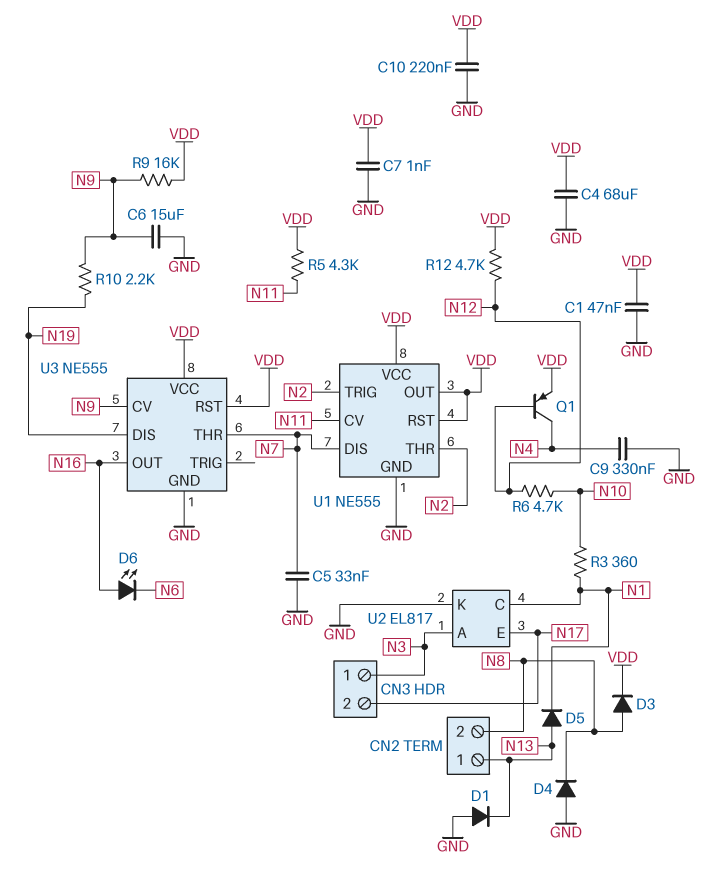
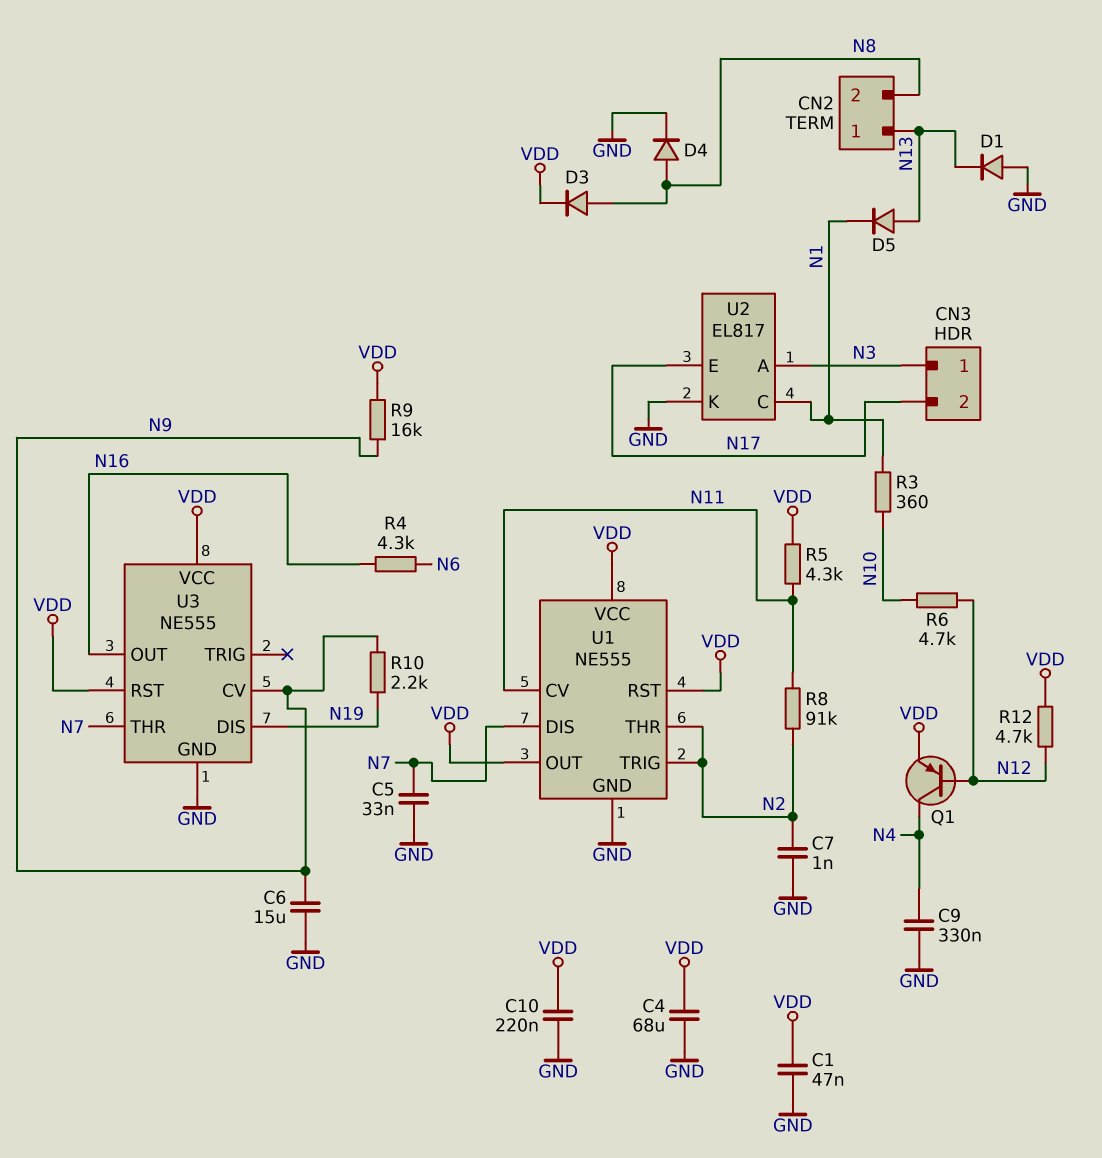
C7: 1nF (GND, VDD) -> 1nF (GND, N2)
D4: diode (A GND, K N8) -> diode (A N8, K GND)
D6: LED (A N16, K N6) -> none
R4: none -> 4.3k (N6, N16)
R8: none -> 91k (N2, N11)

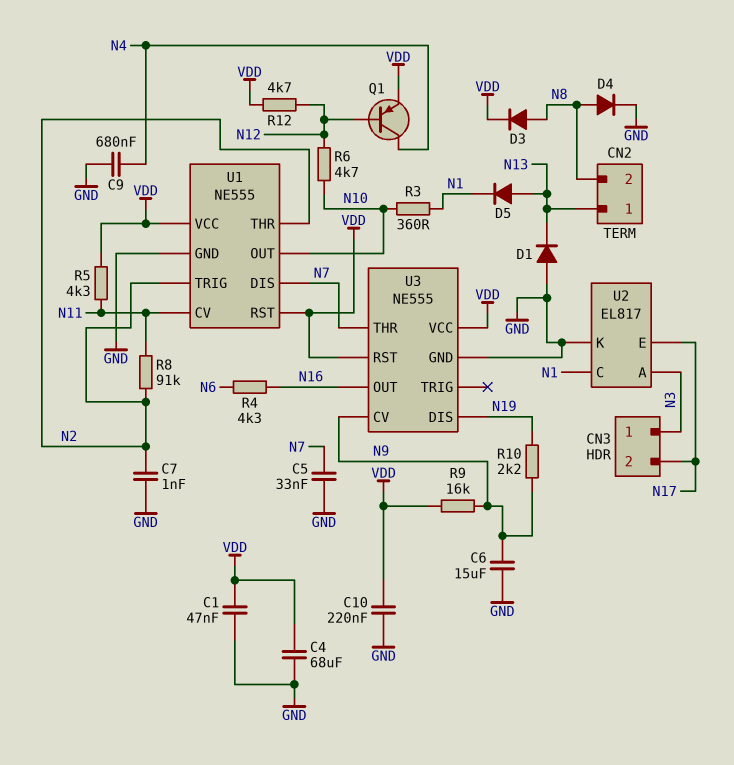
C9: 330nF (GND, N4) -> 680nF (GND, N4)
U1 pin OUT: VDD -> N10

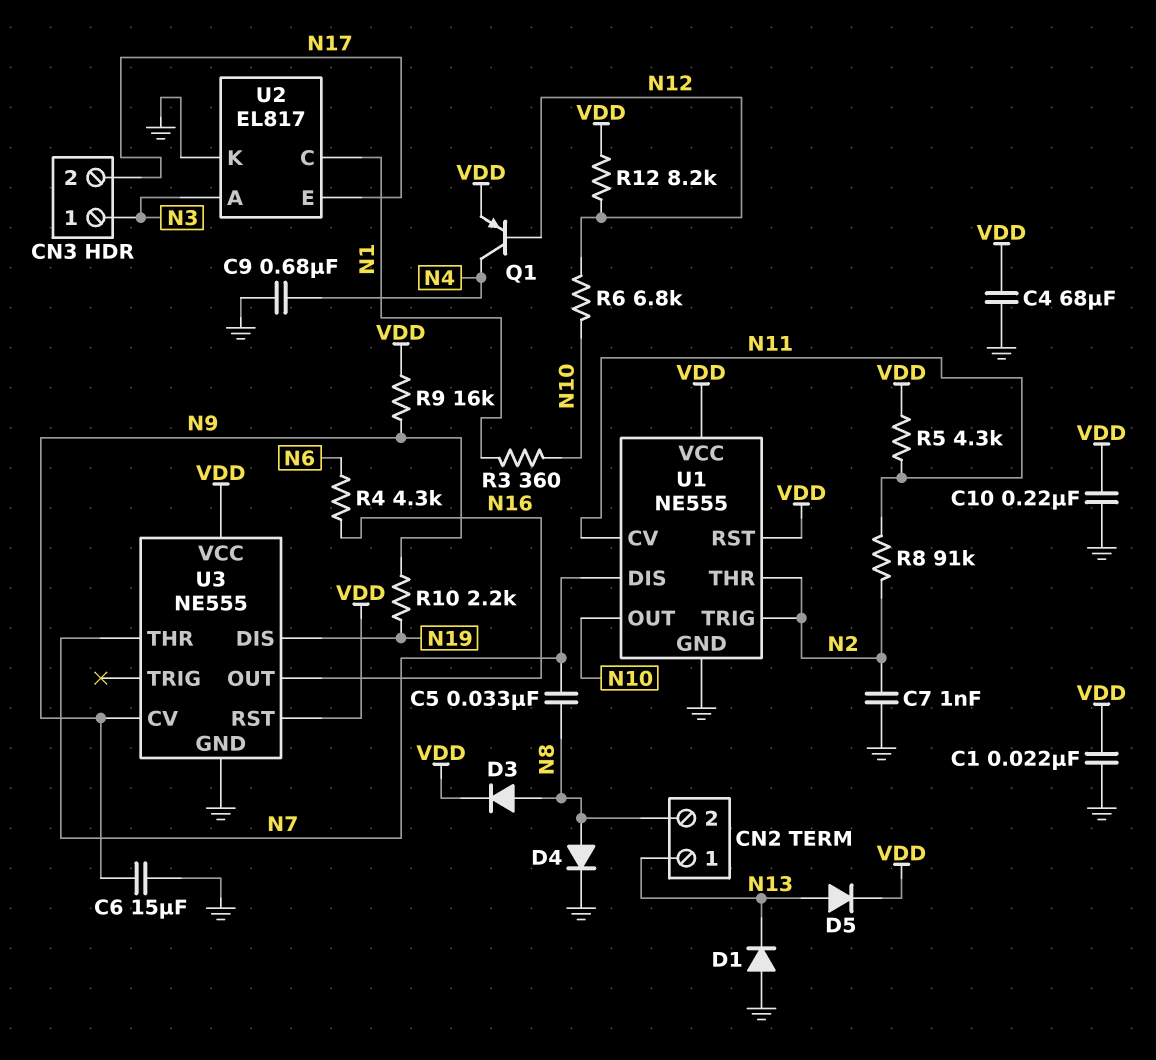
C1: 47nF (GND, VDD) -> 22nF (GND, VDD)
C5: 33nF (GND, N7) -> 33nF (N7, N8)
D5: diode (A N13, K N1) -> diode (A N13, K VDD)
R6: 4.7k (N10, N12) -> 6.8k (N10, N12)
R12: 4.7k (N12, VDD) -> 8.2k (N12, VDD)

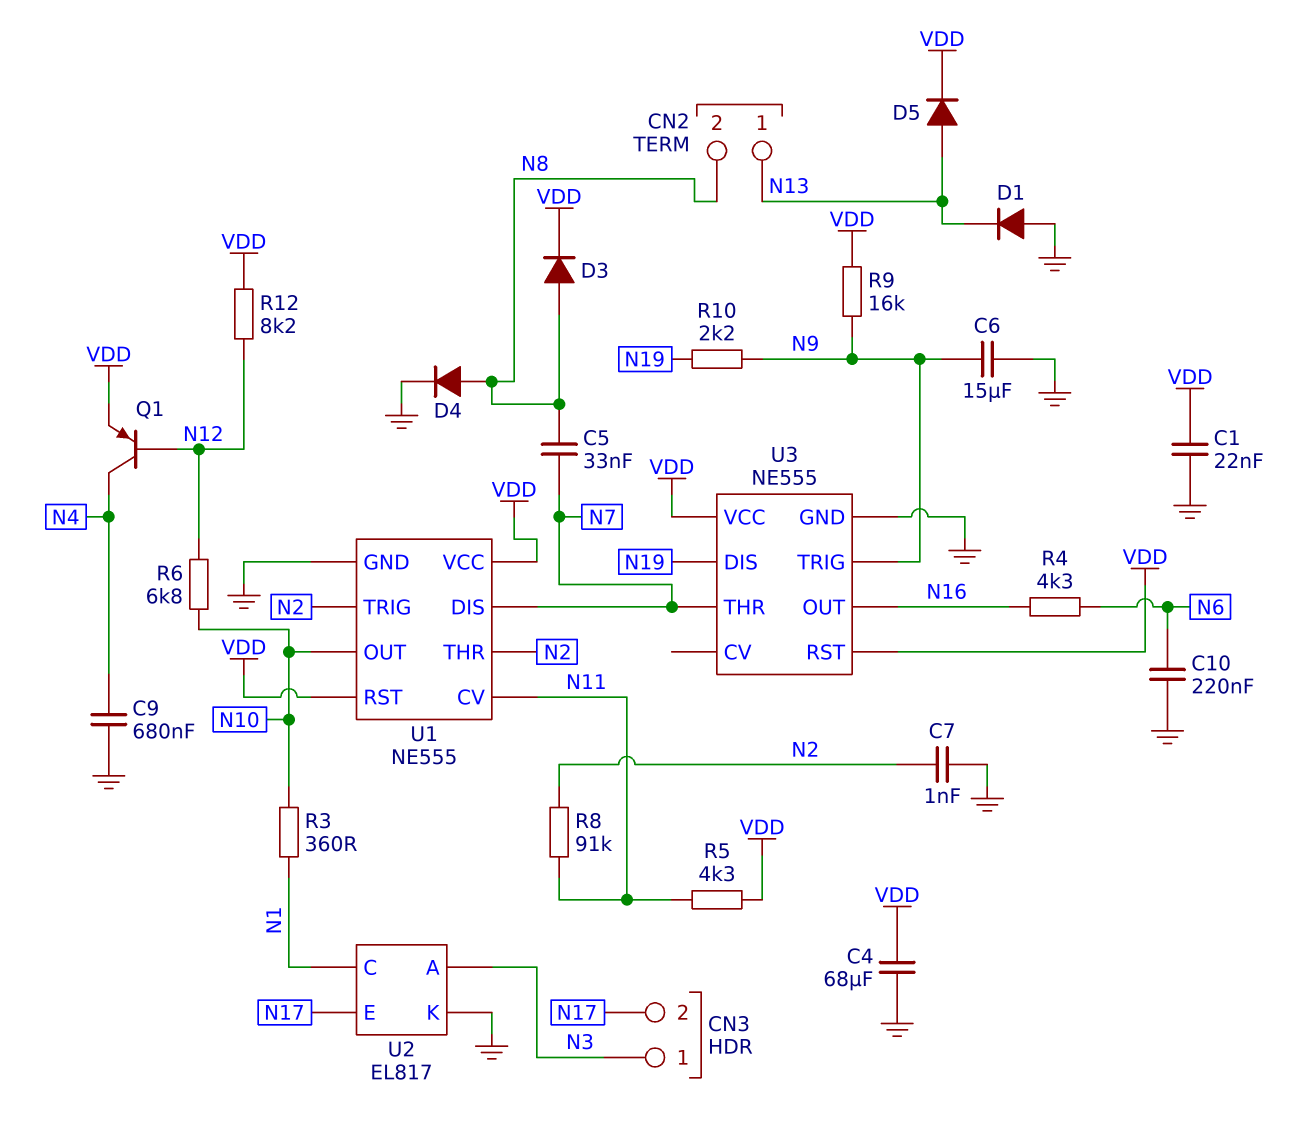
C10: 220nF (GND, VDD) -> 220nF (GND, N6)
U3 pin CV: N9 -> none
U3 pin TRIG: none -> N9

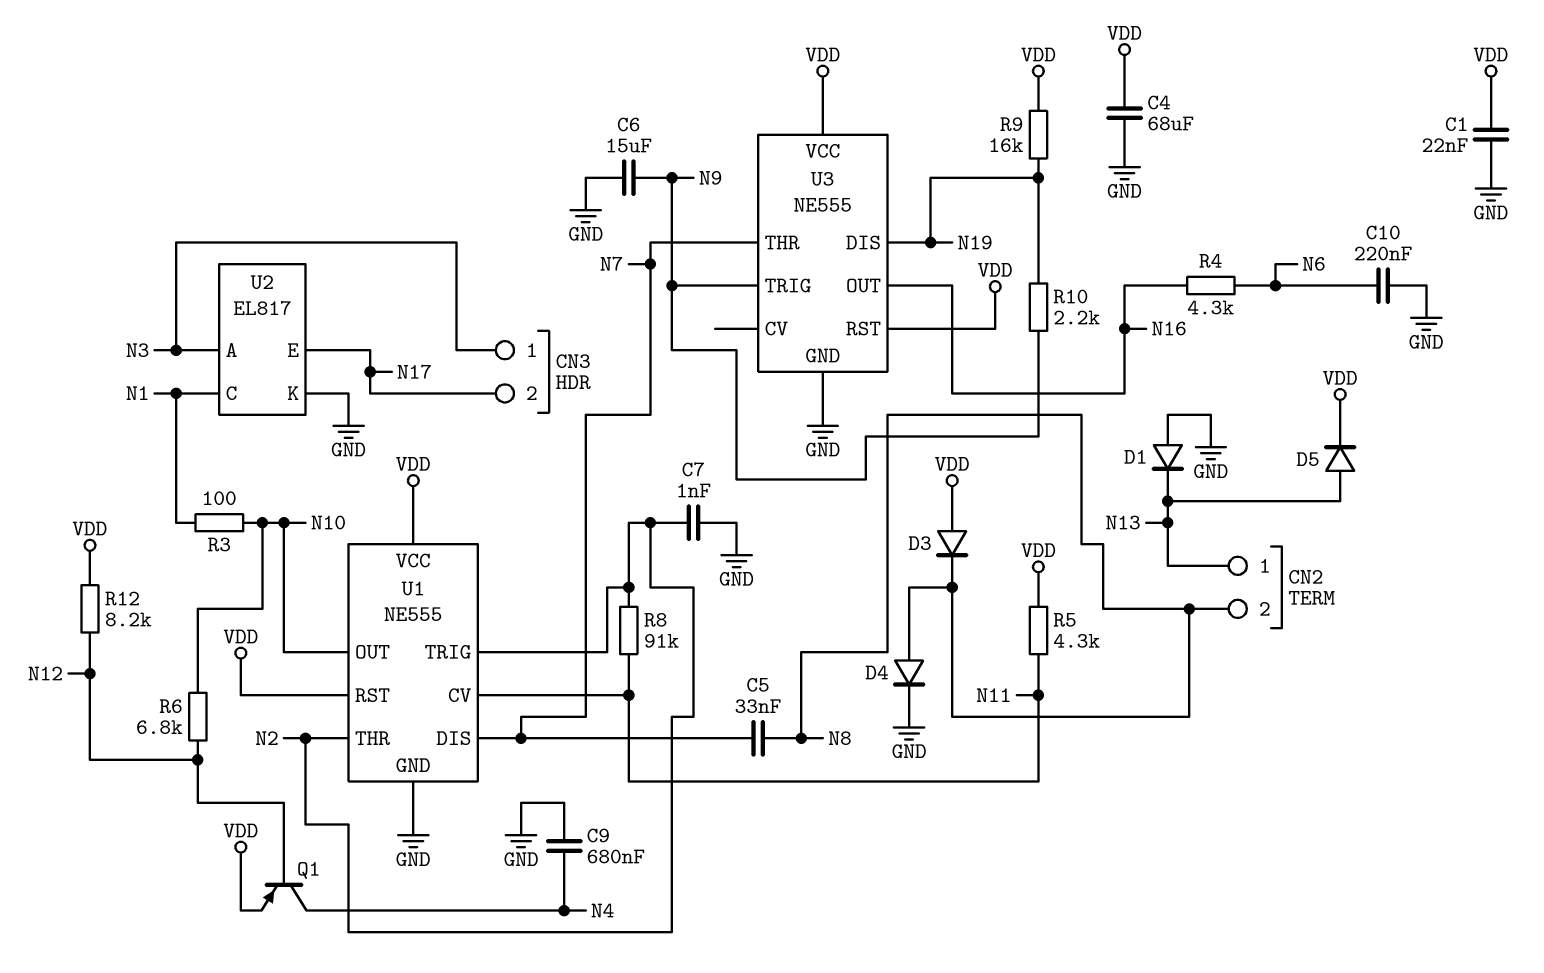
D3: diode (A N8, K VDD) -> diode (A VDD, K N8)
R3: 360 (N1, N10) -> 100 (N1, N10)
R9: 16k (N9, VDD) -> 16k (N19, VDD)

